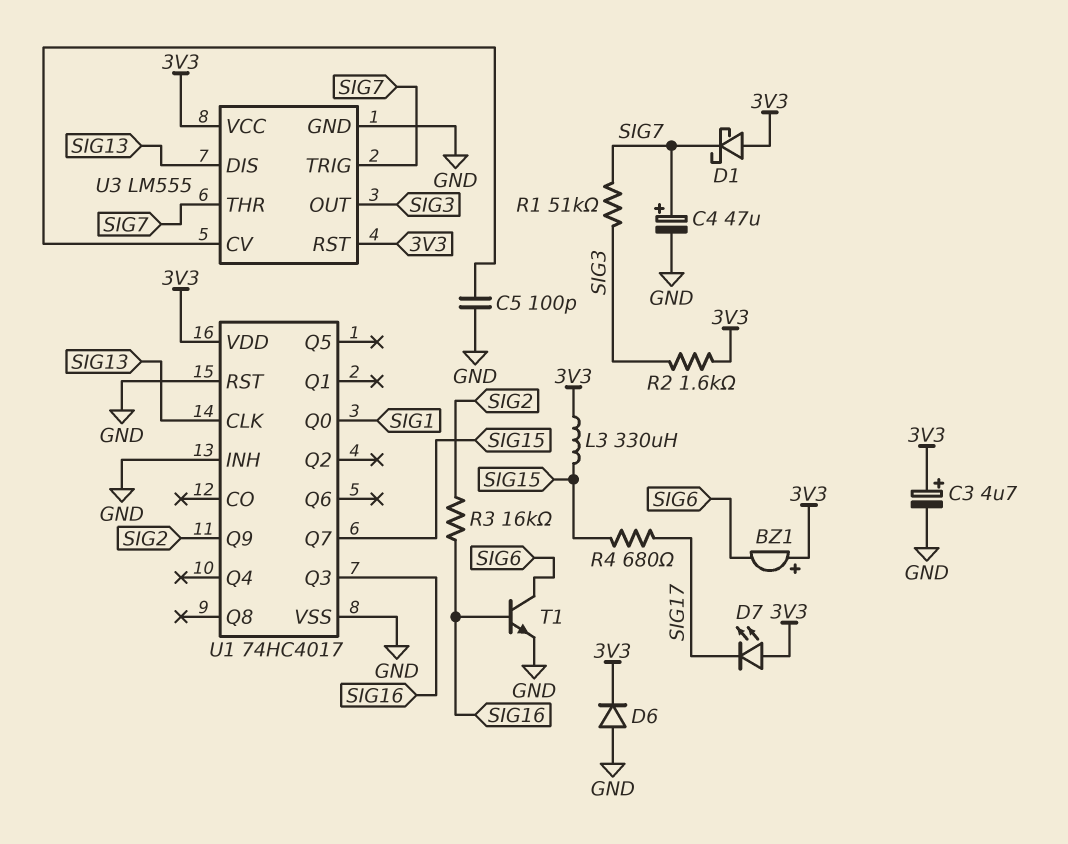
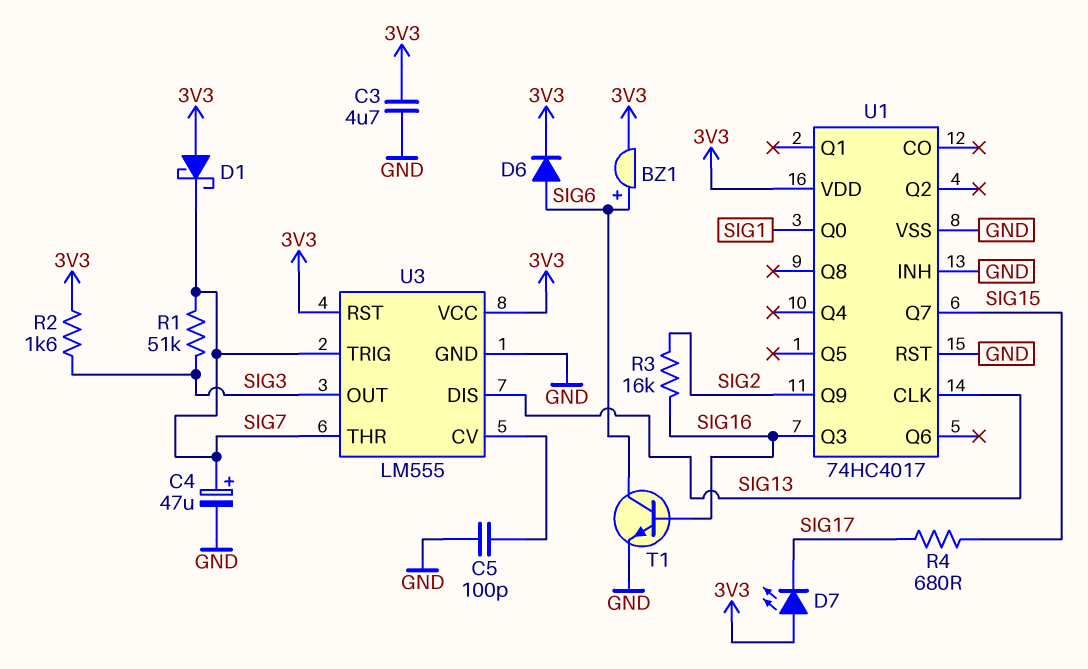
BZ1: buzzer (plus 3V3, minus SIG6) -> buzzer (plus SIG6, minus 3V3)
C3: 4.7uF (plus 3V3, minus GND) -> 4.7uF (3V3, GND)
D6: diode (A GND, K 3V3) -> diode (A SIG6, K 3V3)
L3: 330uH (3V3, SIG15) -> none

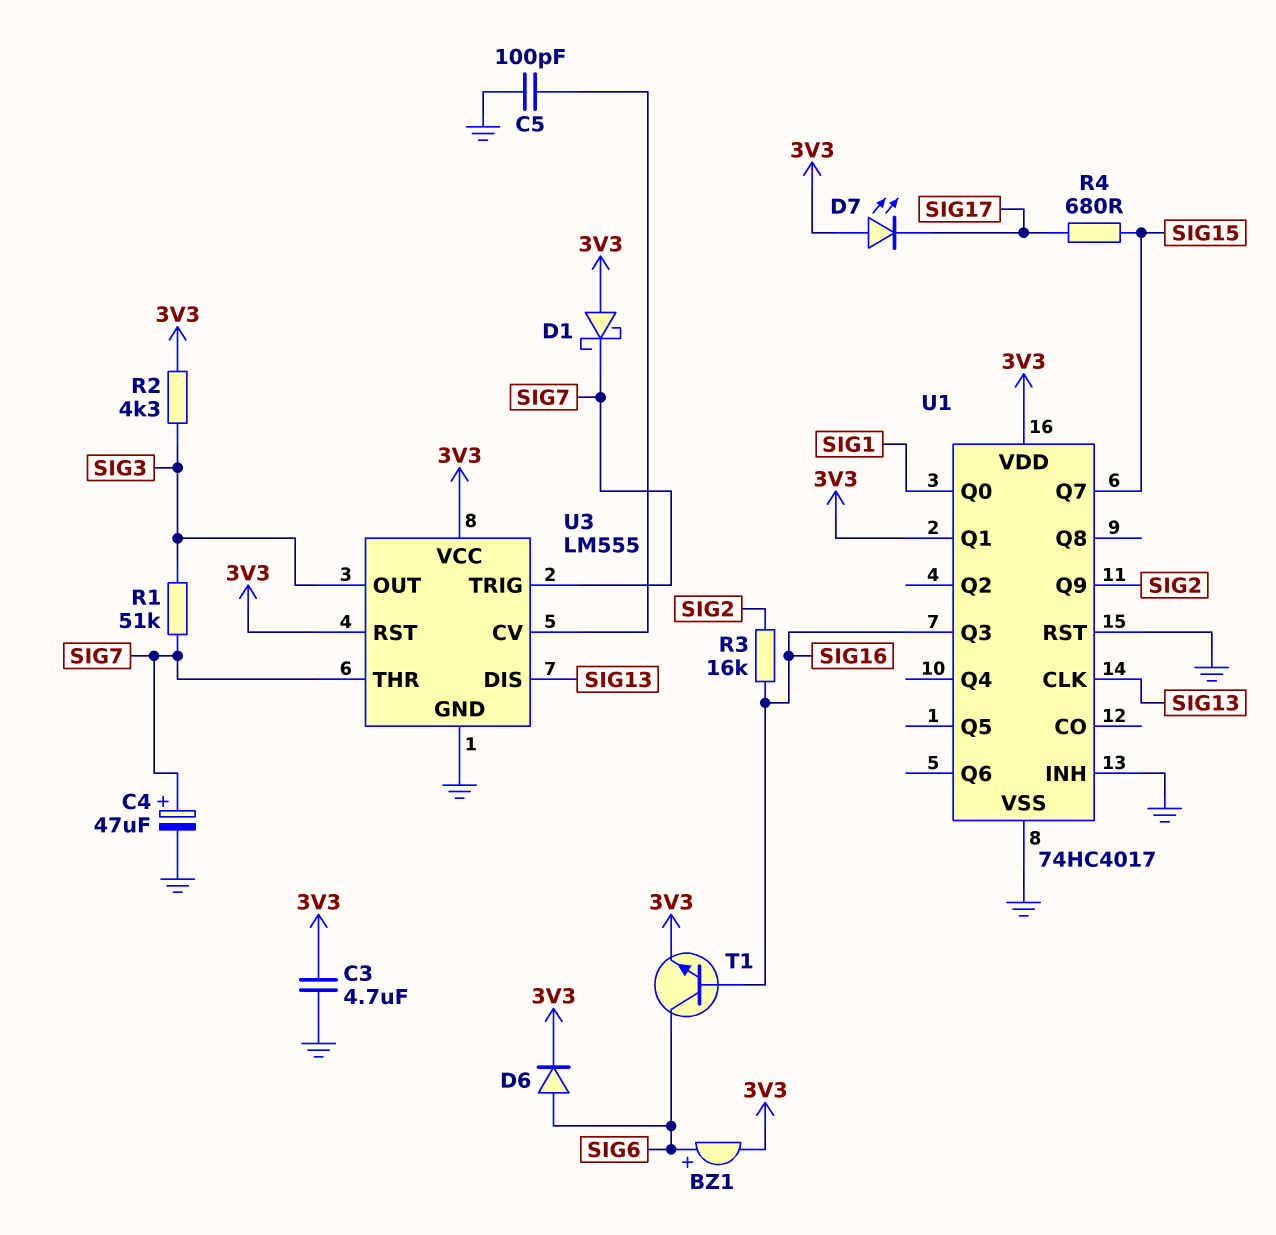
R2: 1.6k (3V3, SIG3) -> 4.3k (3V3, SIG3)
T1: NPN (B SIG16, C SIG6, E GND) -> NPN (B SIG16, C SIG6, E 3V3)
U1 pin Q1: none -> 3V3

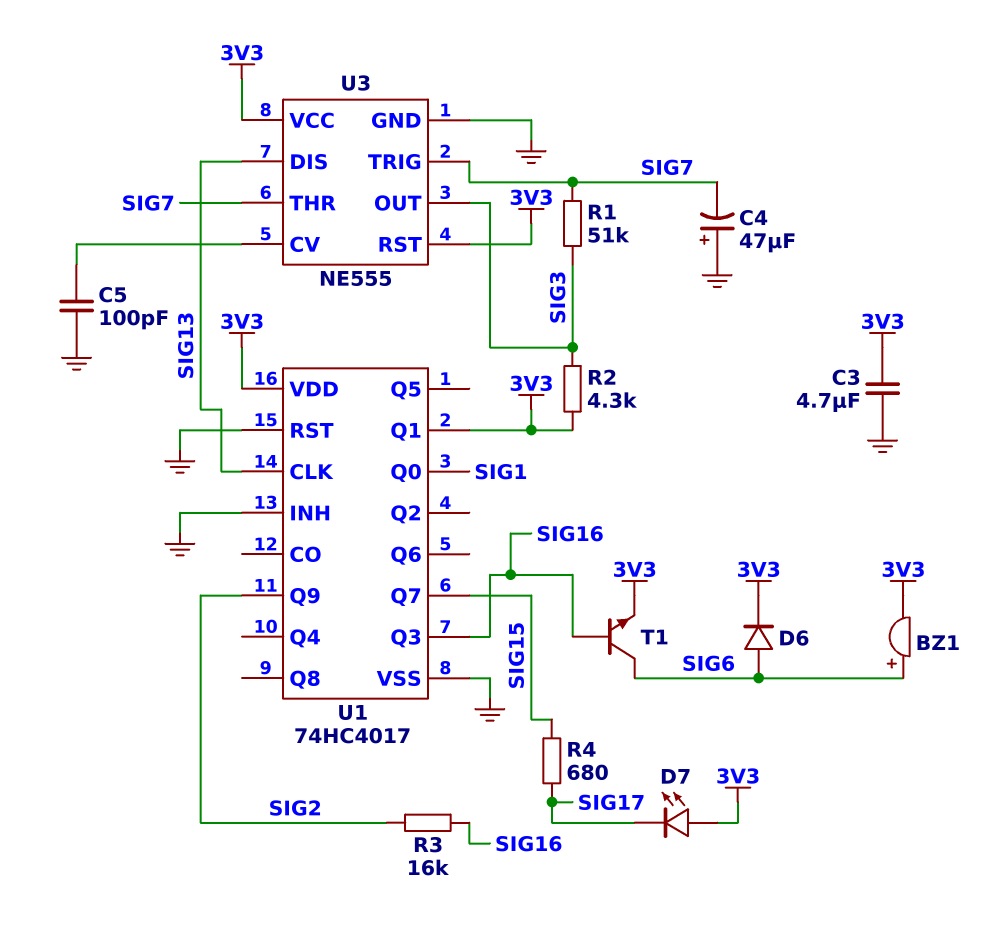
C4: 47uF (plus SIG7, minus GND) -> 47uF (plus GND, minus SIG7)
D1: schottky (A 3V3, K SIG7) -> none
U3: LM555 -> NE555

